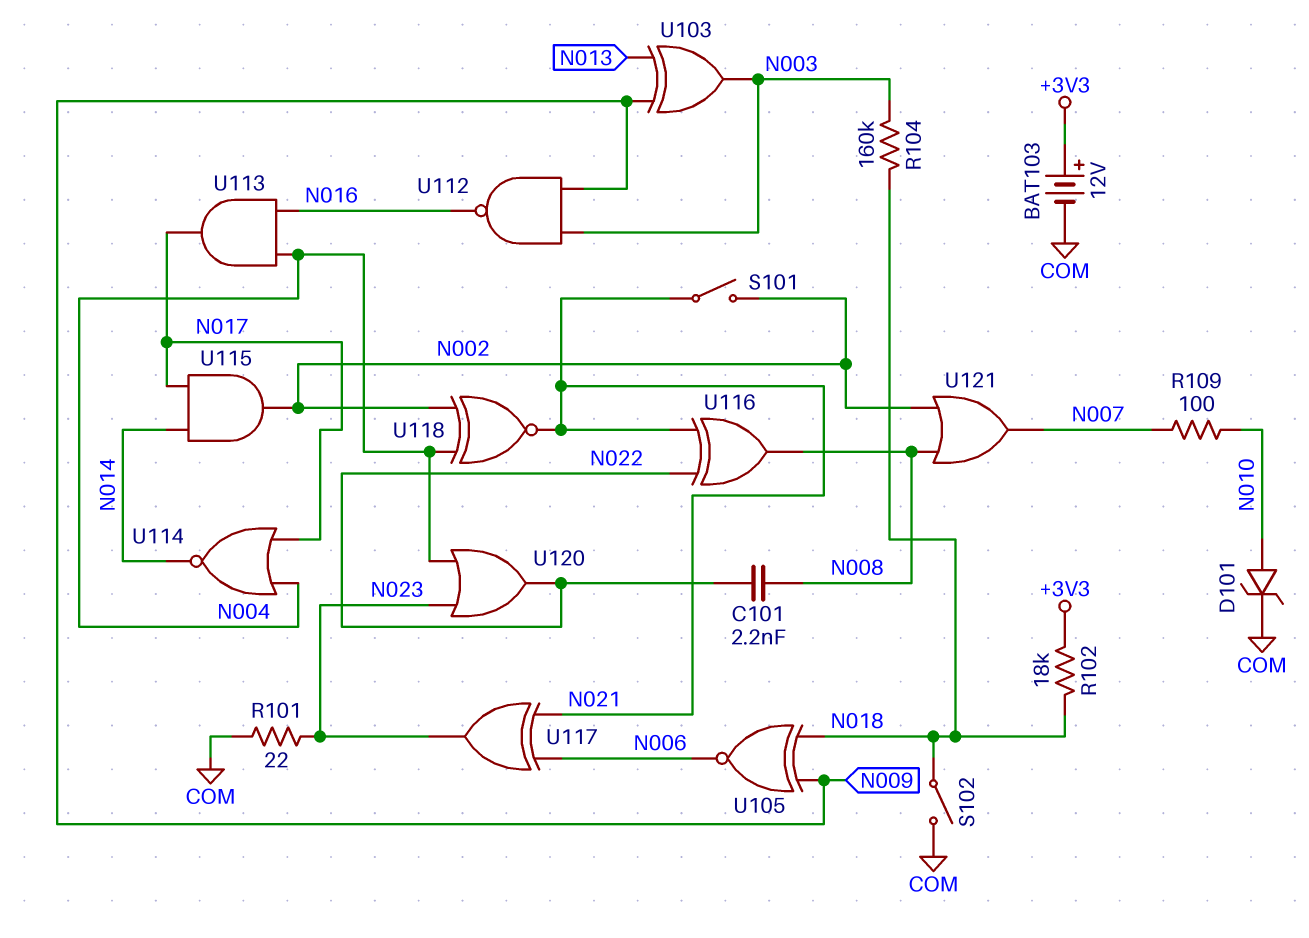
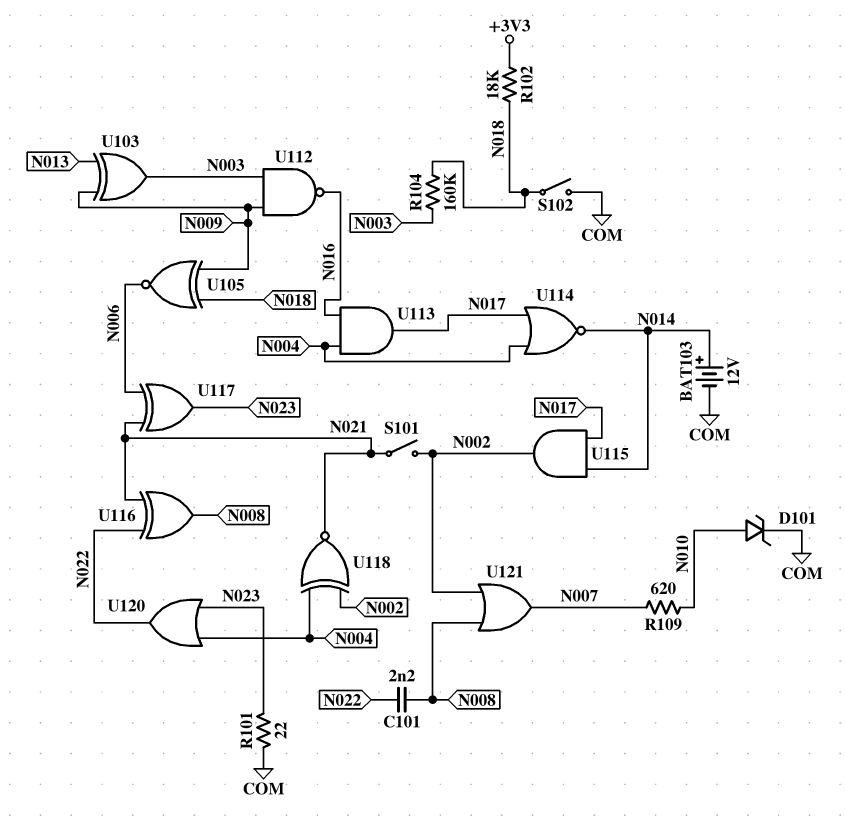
BAT103: 12V (plus +3V3, minus COM) -> 12V (plus N014, minus COM)
R109: 100 (N007, N010) -> 620 (N007, N010)

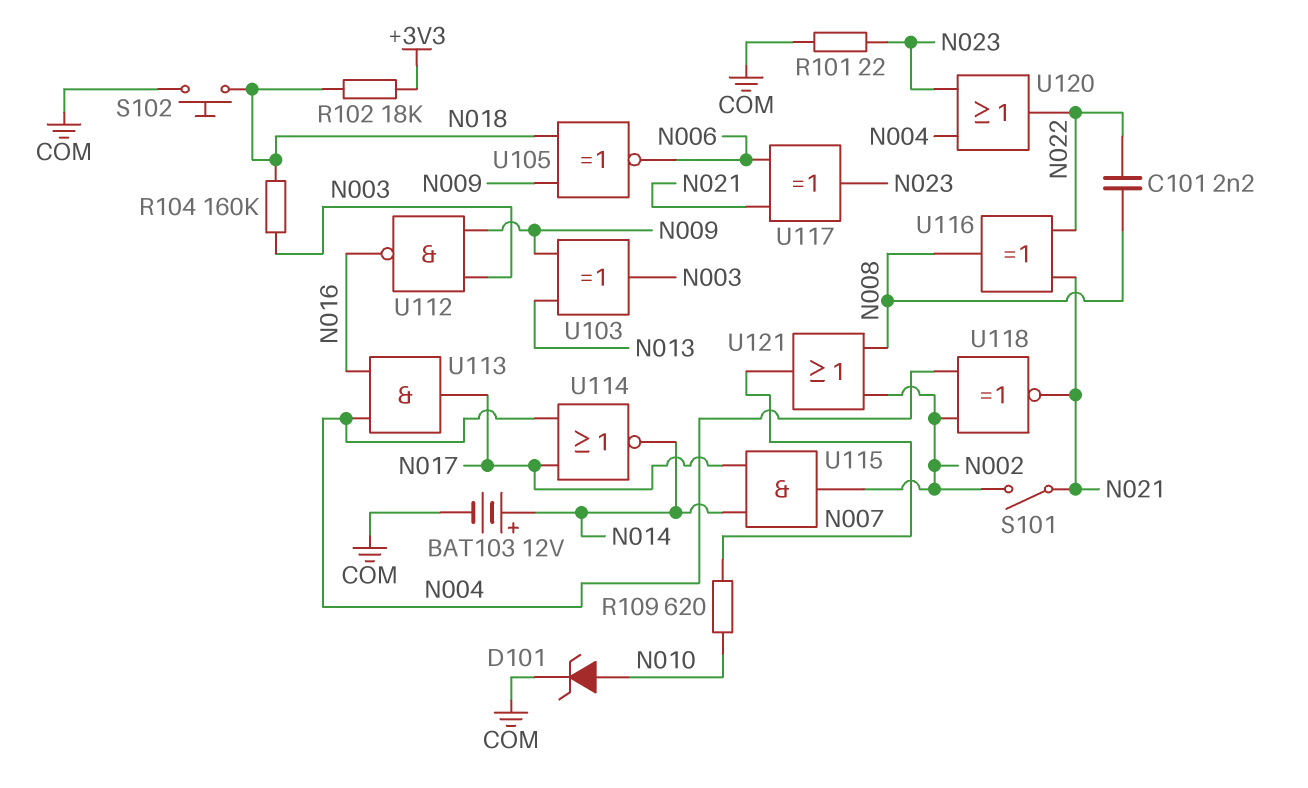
S102: switch (COM, N018) -> button (COM, N018)

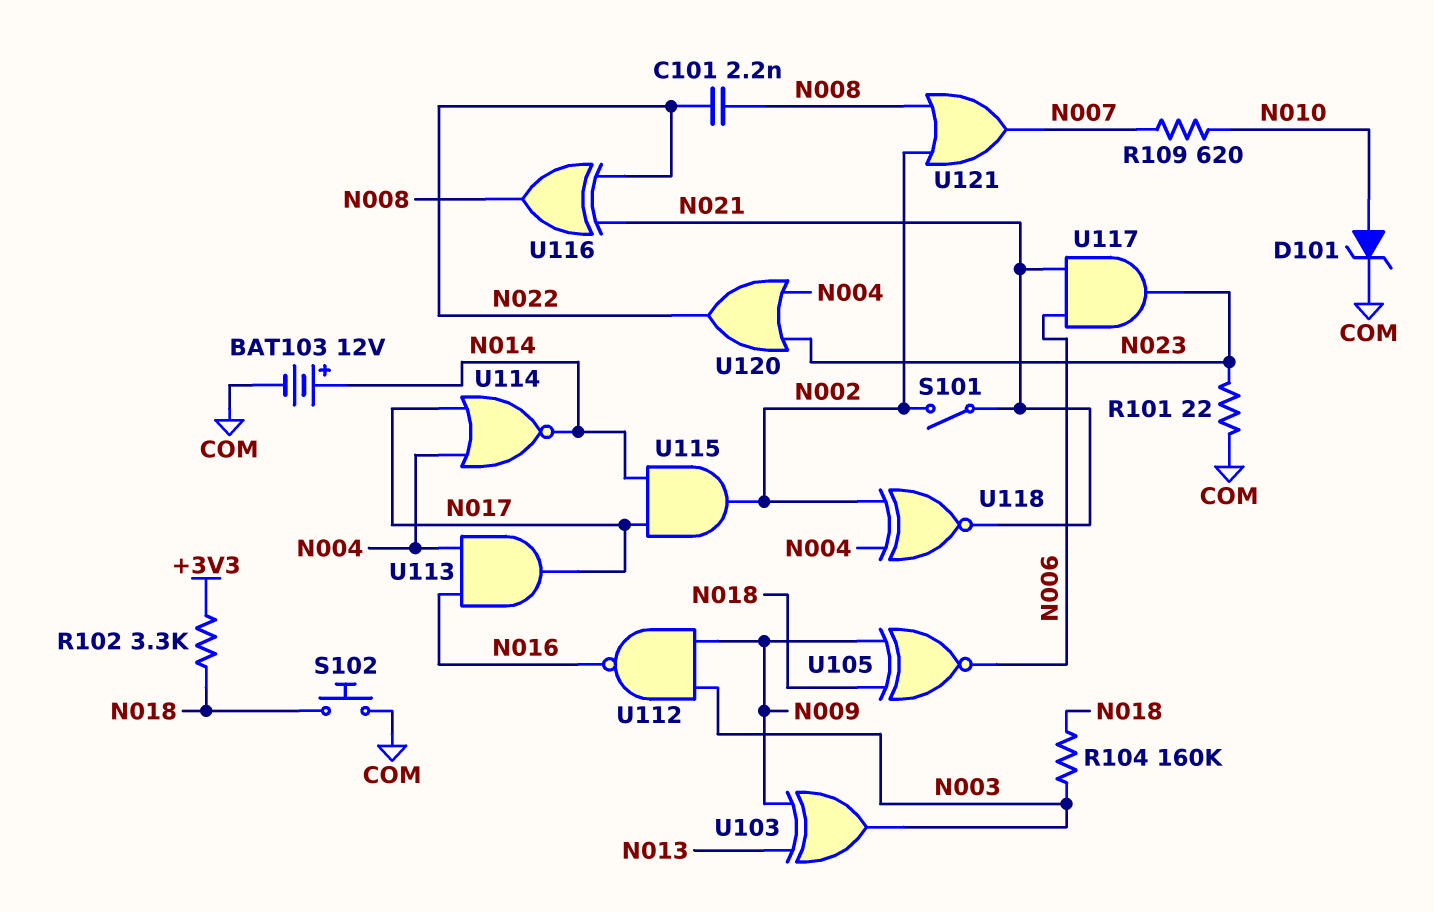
R102: 18k (+3V3, N018) -> 3.3k (+3V3, N018)
U117: XOR (in N006, in N021, out N023) -> AND (in N006, in N021, out N023)

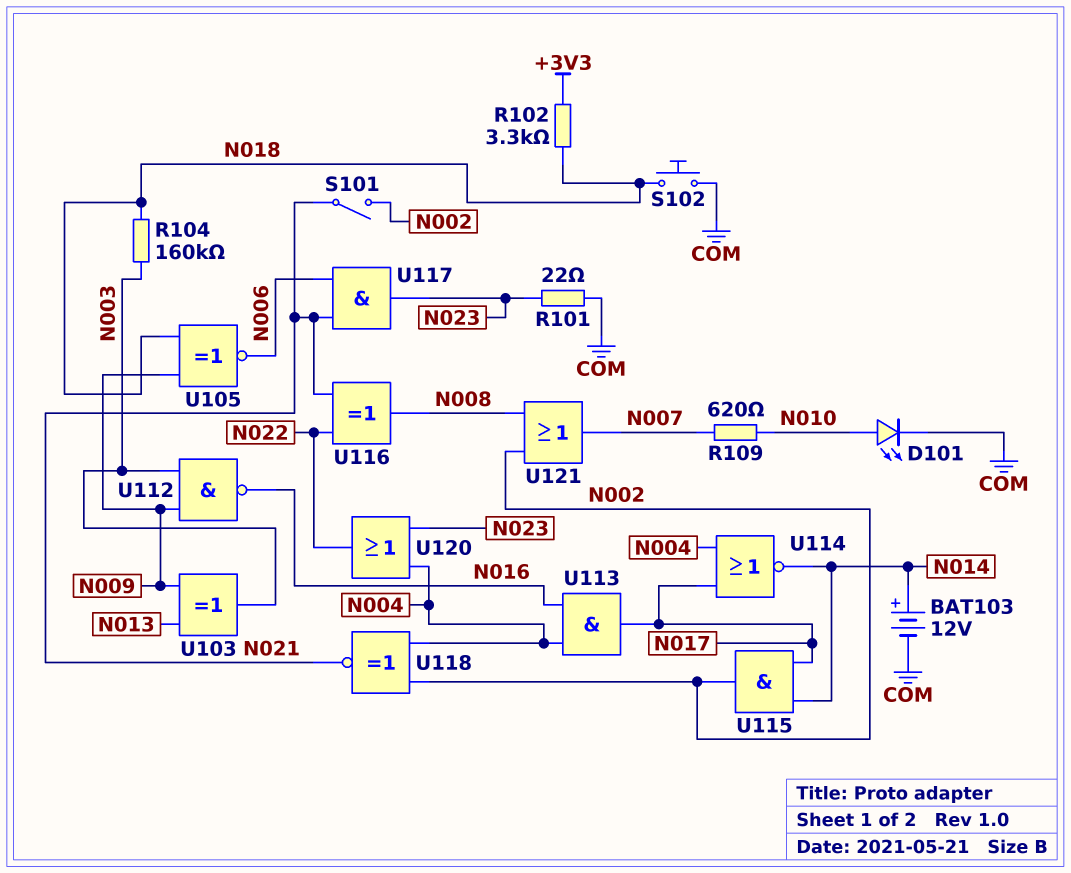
C101: 2.2nF (N008, N022) -> none
D101: zener (A N010, K COM) -> LED (A N010, K COM)

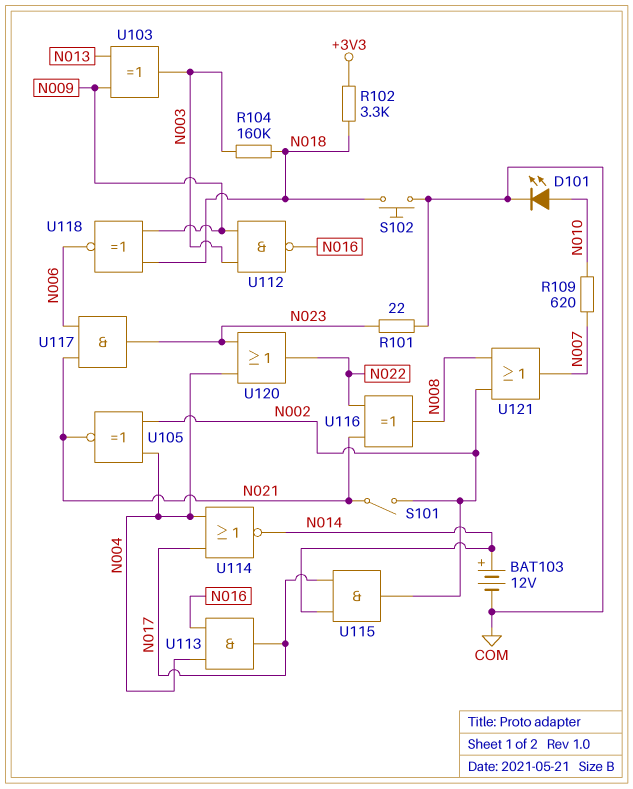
U105: XNOR (in N009, in N018, out N006) -> XNOR (in N002, in N004, out N021)
U118: XNOR (in N002, in N004, out N021) -> XNOR (in N009, in N018, out N006)

